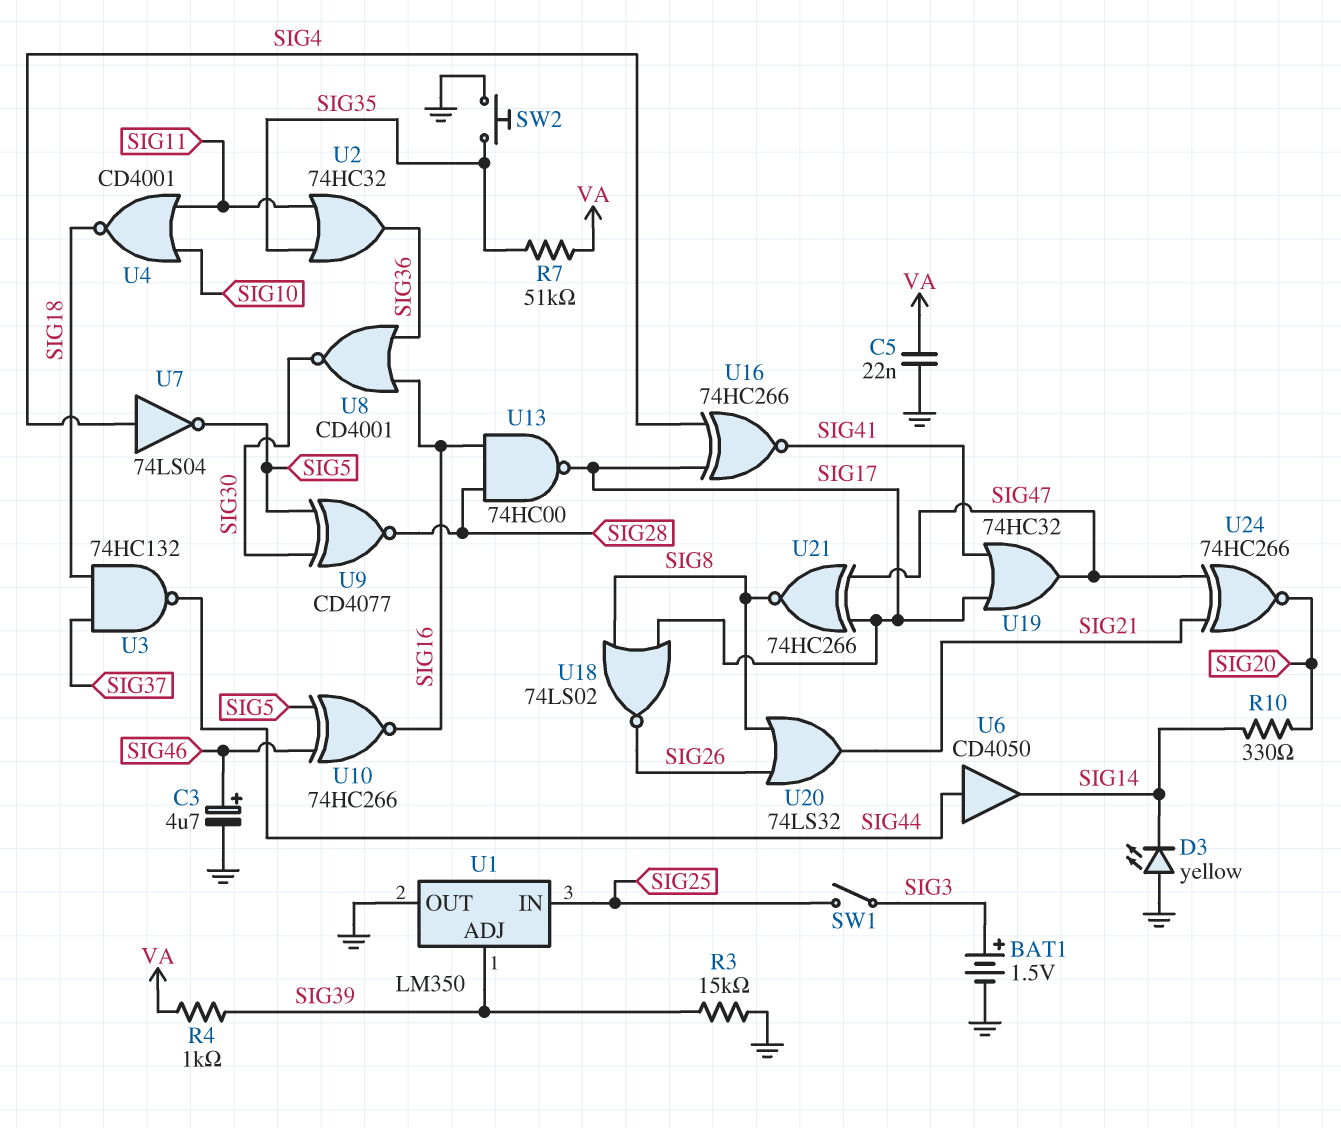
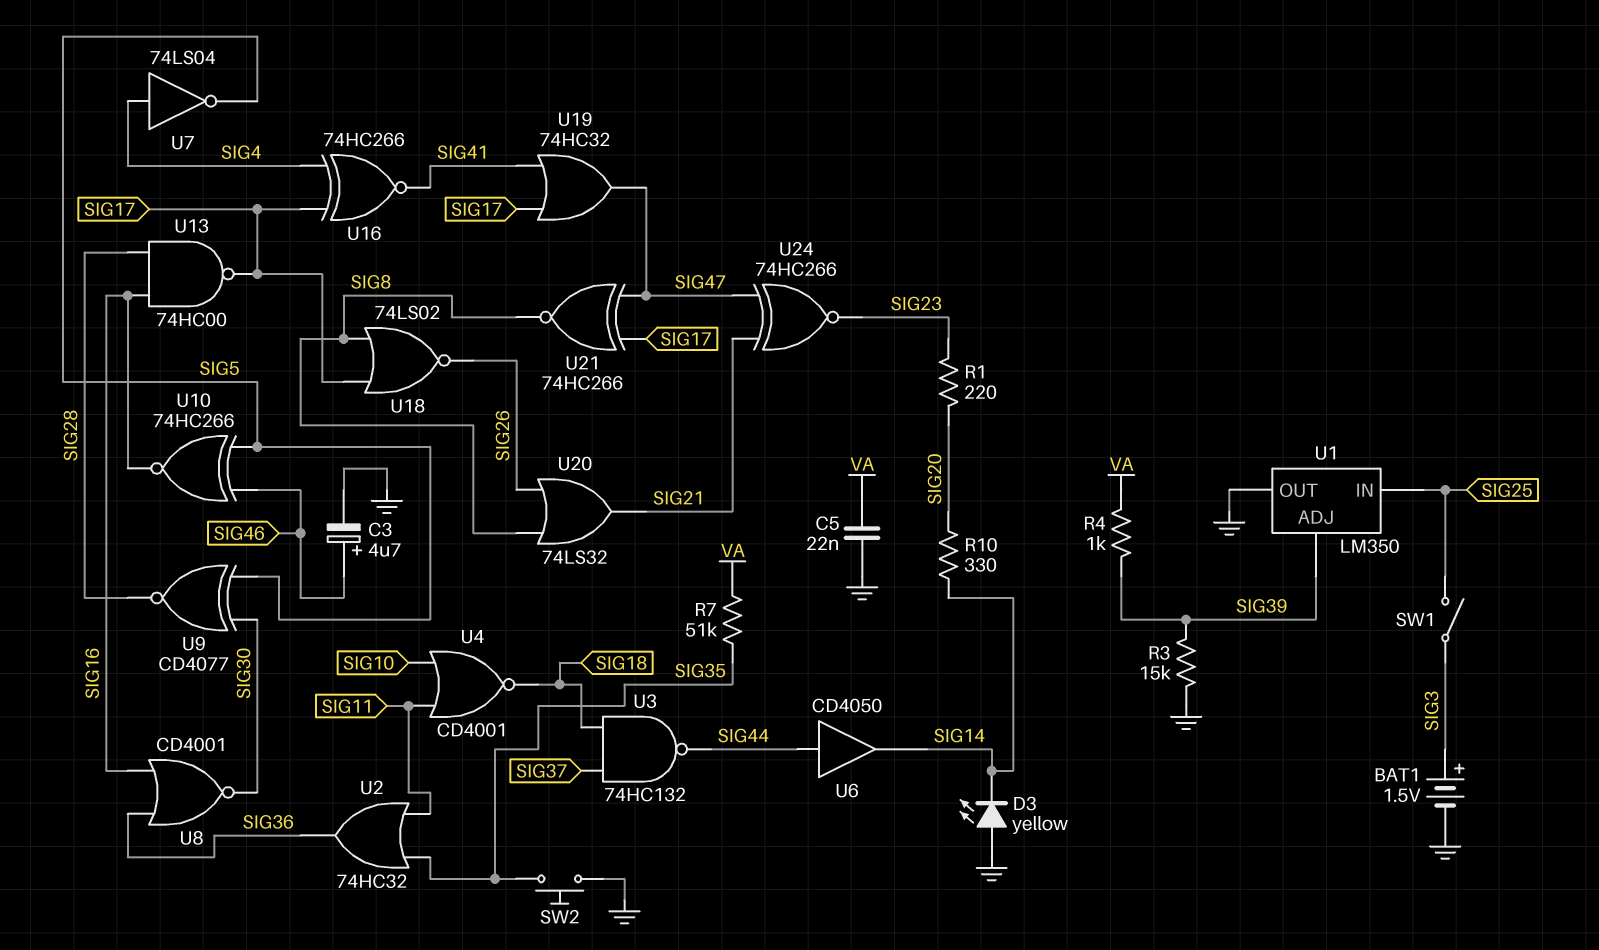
R1: none -> 220 (SIG20, SIG23)
U24: XNOR 74HC266 (in SIG21, in SIG47, out SIG20) -> XNOR 74HC266 (in SIG21, in SIG47, out SIG23)

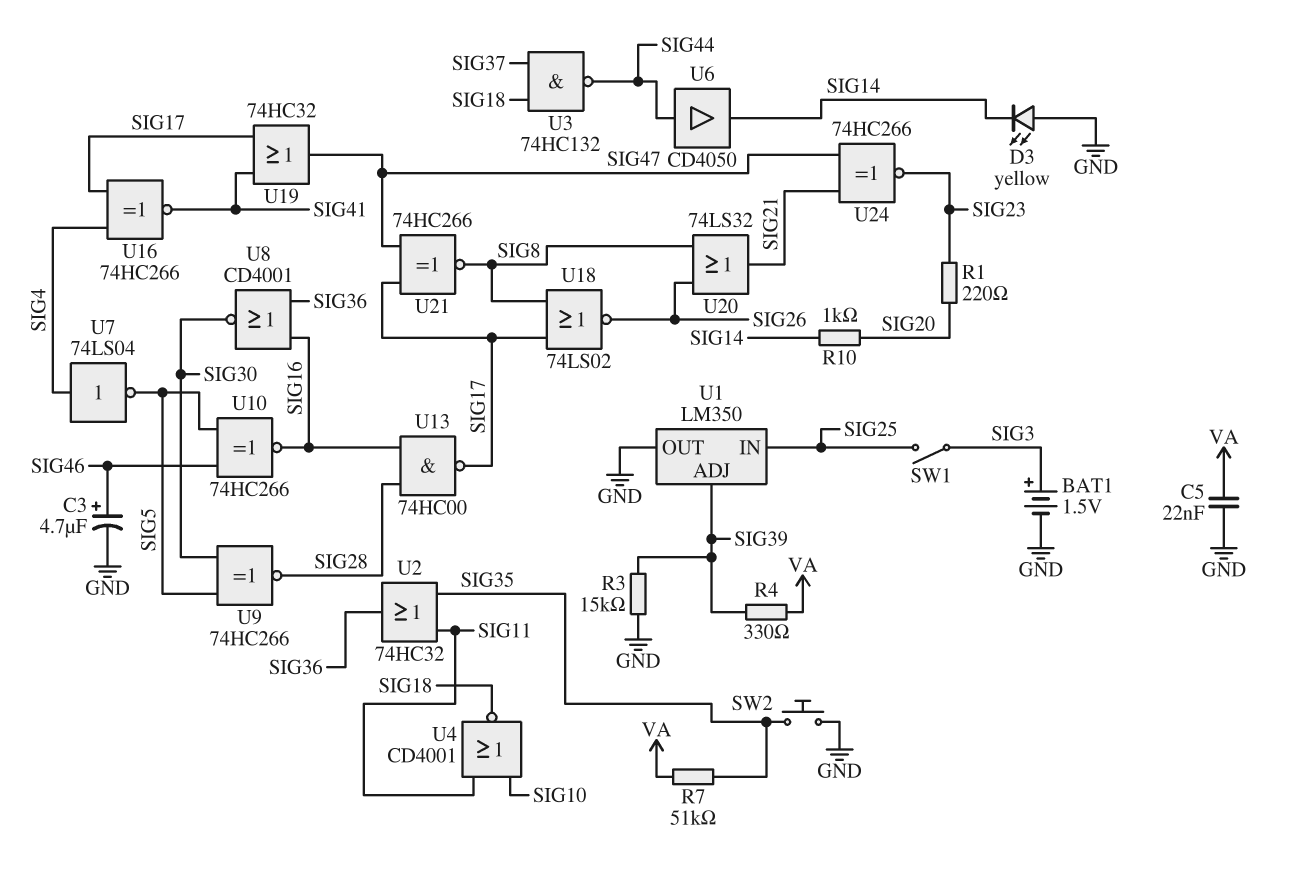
R4: 1k (SIG39, VA) -> 330 (SIG39, VA)
R10: 330 (SIG14, SIG20) -> 1k (SIG14, SIG20)
U9: XNOR CD4077 (in SIG5, in SIG30, out SIG28) -> XNOR 74HC266 (in SIG5, in SIG30, out SIG28)

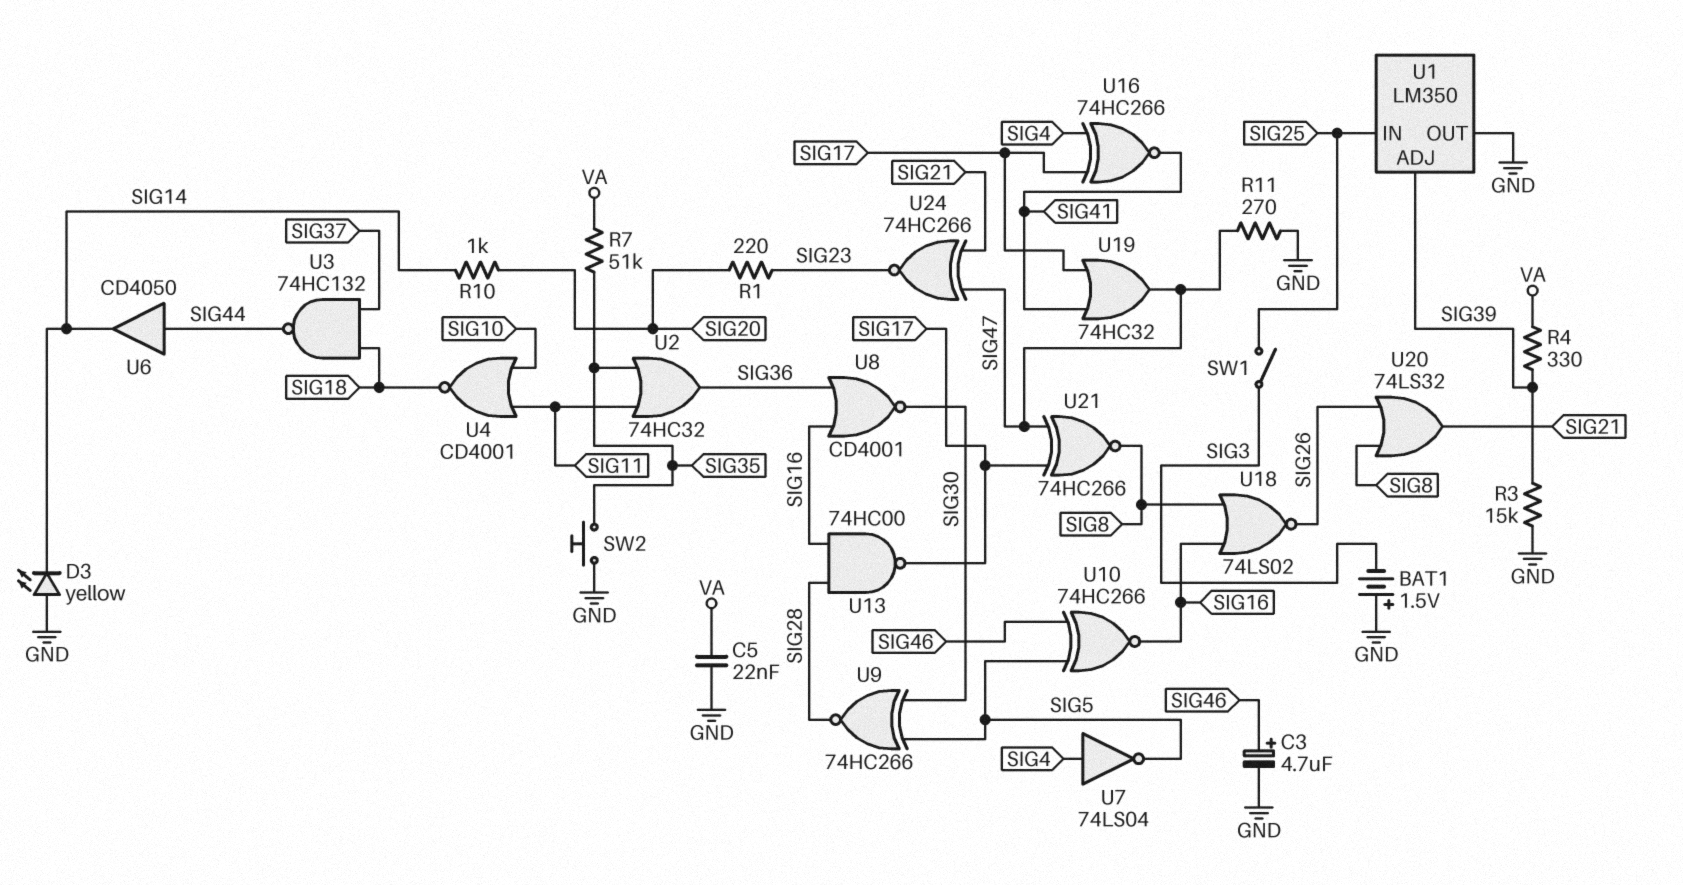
BAT1: 1.5V (plus SIG3, minus GND) -> 1.5V (plus GND, minus SIG3)
R11: none -> 270 (GND, SIG47)
U18: NOR 74LS02 (in SIG8, in SIG17, out SIG26) -> NOR 74LS02 (in SIG8, in SIG16, out SIG26)

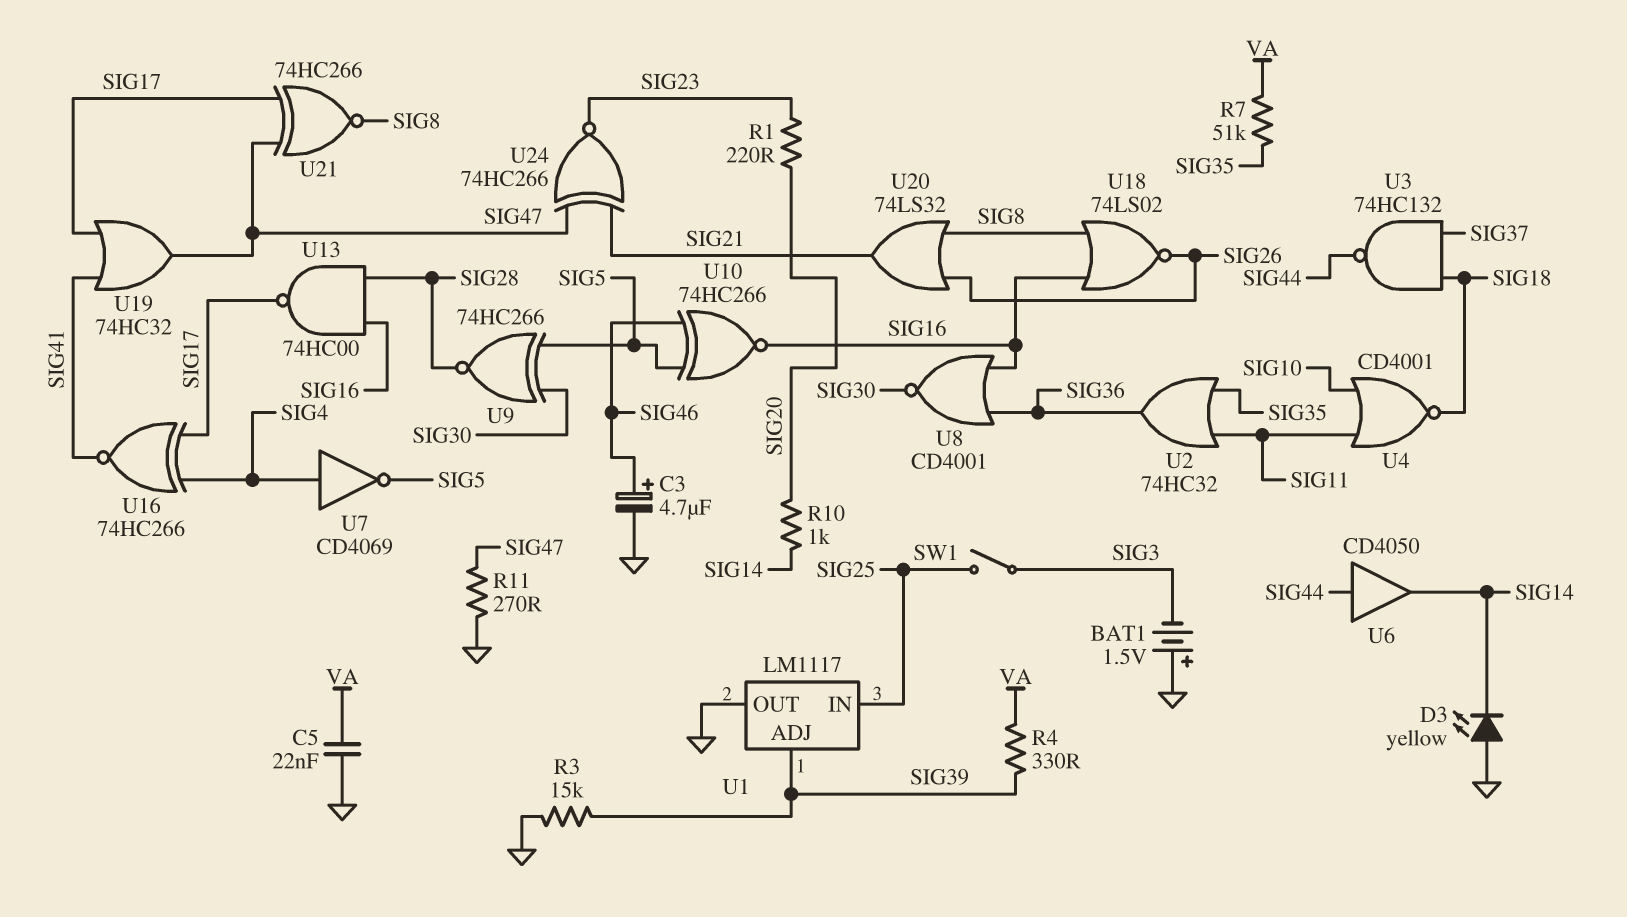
SW2: button (GND, SIG35) -> none
U1: LM350 -> LM1117
U7: NOT 74LS04 (in SIG4, out SIG5) -> NOT CD4069 (in SIG4, out SIG5)

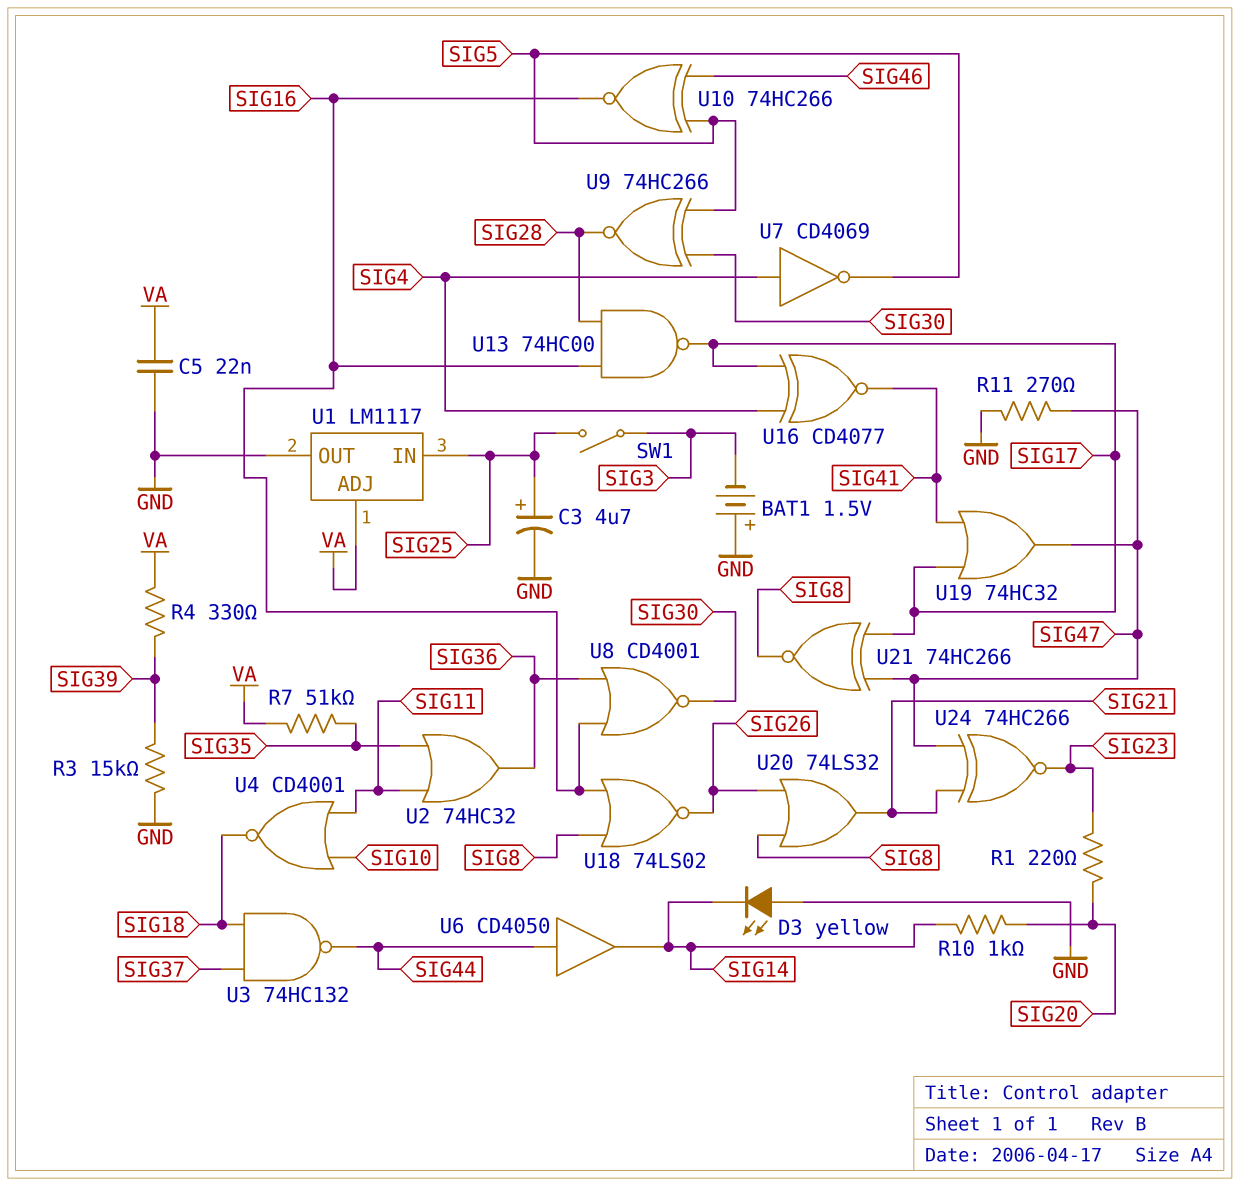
C3: 4.7uF (plus SIG46, minus GND) -> 4.7uF (plus SIG25, minus GND)
U1 pin ADJ: SIG39 -> VA
U16: XNOR 74HC266 (in SIG4, in SIG17, out SIG41) -> XNOR CD4077 (in SIG4, in SIG17, out SIG41)

